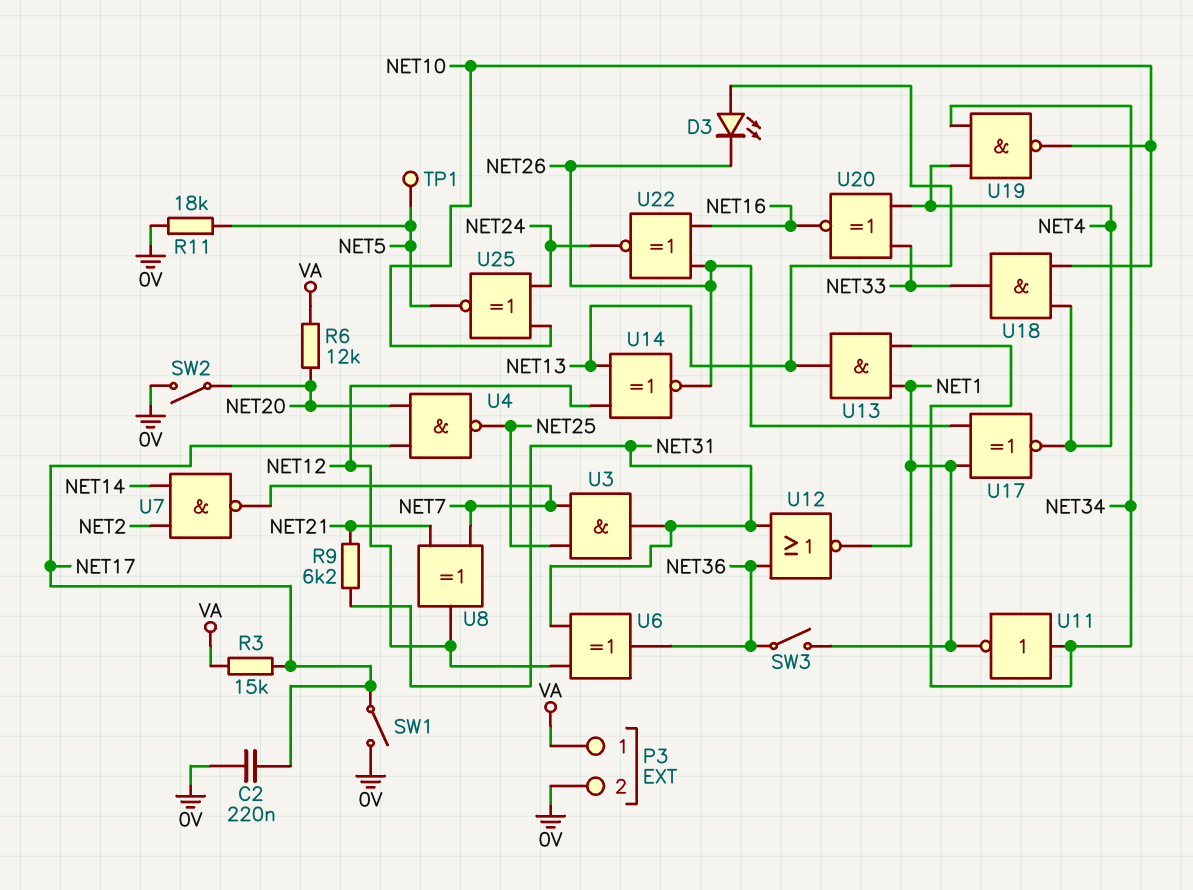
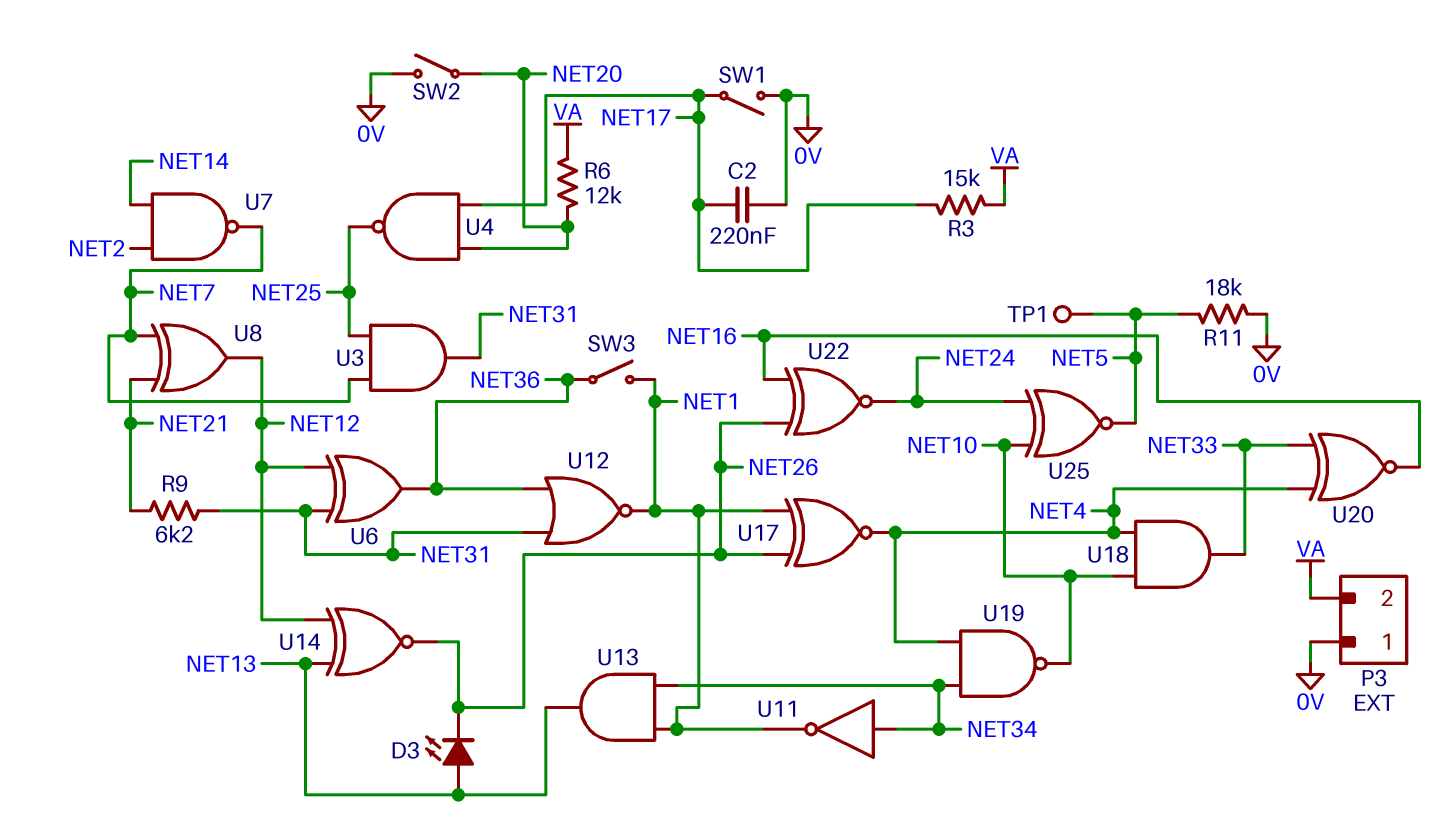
P3 pin 1: VA -> 0V
P3 pin 2: 0V -> VA

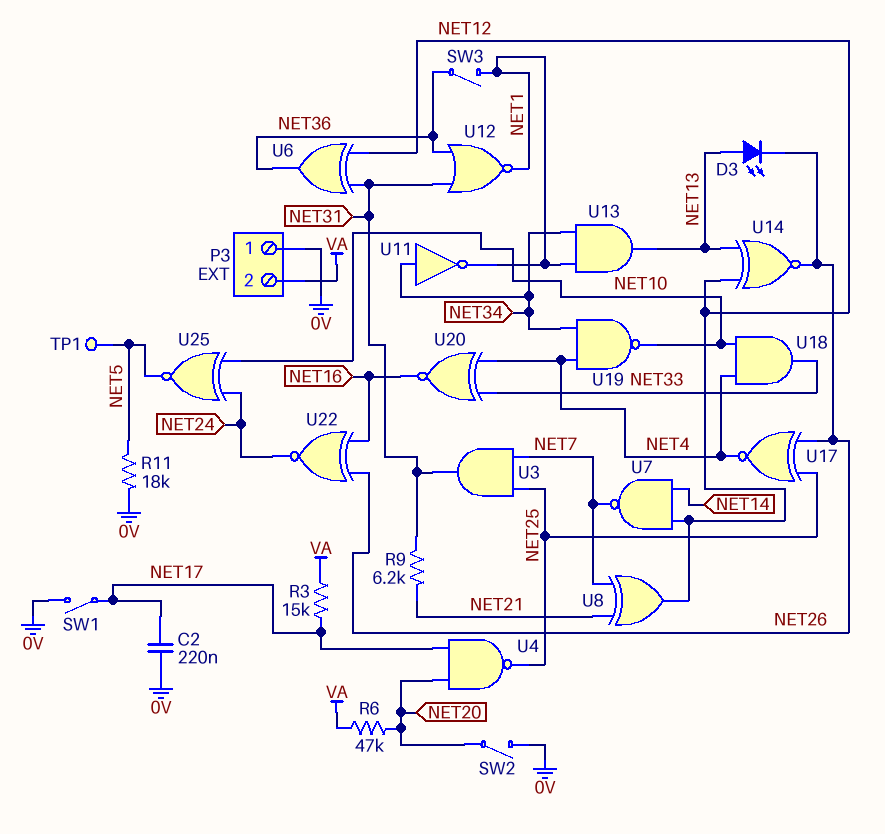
R6: 12k (NET20, VA) -> 47k (NET20, VA)
U7: NAND (in NET2, in NET14, out NET7) -> NAND (in NET12, in NET14, out NET7)
U17: XNOR (in NET1, in NET26, out NET4) -> XNOR (in NET25, in NET26, out NET4)

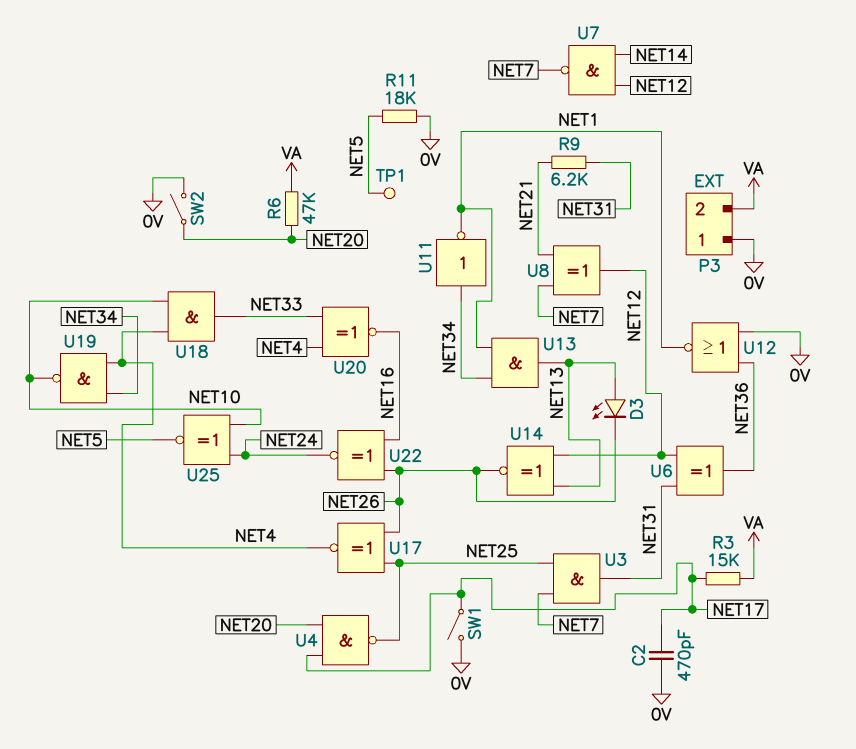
C2: 220nF (0V, NET17) -> 470pF (0V, NET17)
SW3: switch (NET1, NET36) -> none
U12: NOR (in NET31, in NET36, out NET1) -> NOR (in 0V, in NET36, out NET1)

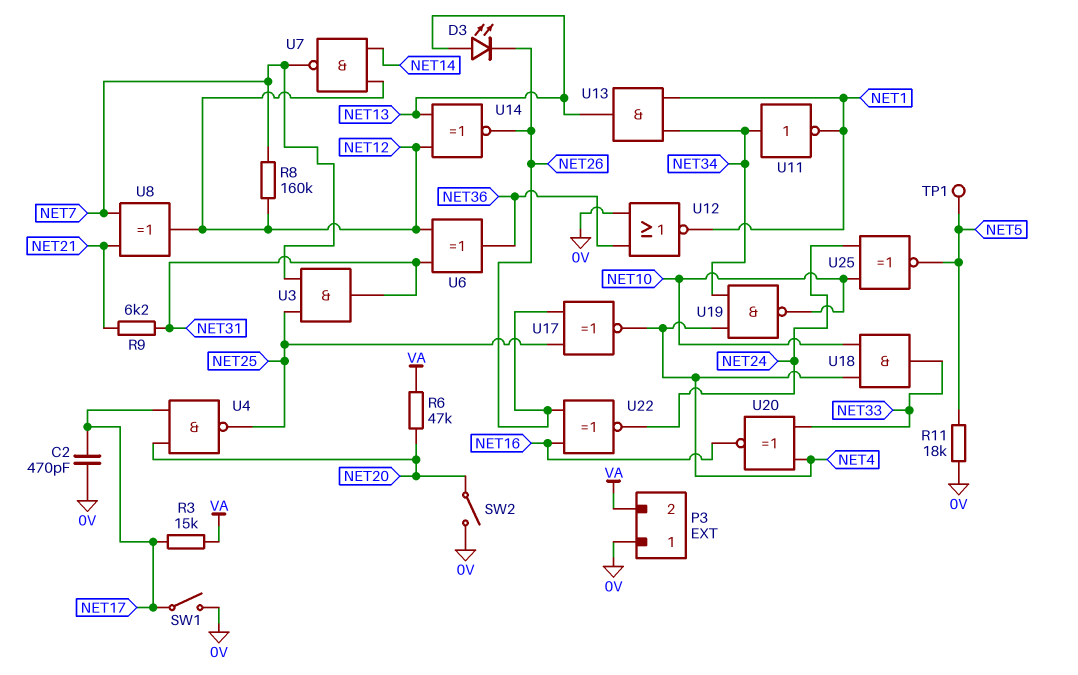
R8: none -> 160k (NET7, NET12)

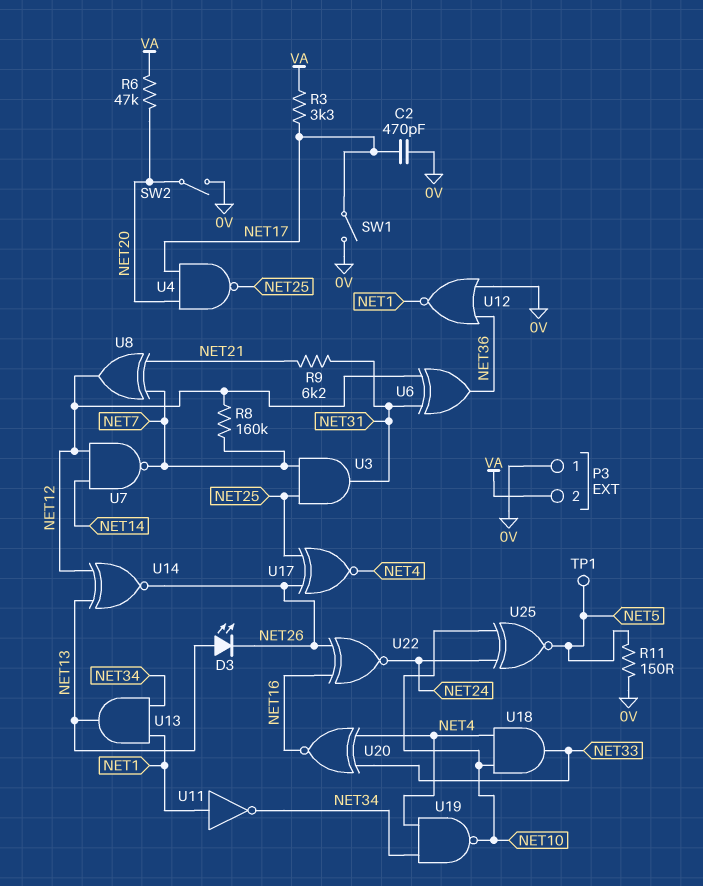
R3: 15k (NET17, VA) -> 3.3k (NET17, VA)
R11: 18k (0V, NET5) -> 150 (0V, NET5)
U11: NOT (in NET34, out NET1) -> NOT (in NET1, out NET34)

